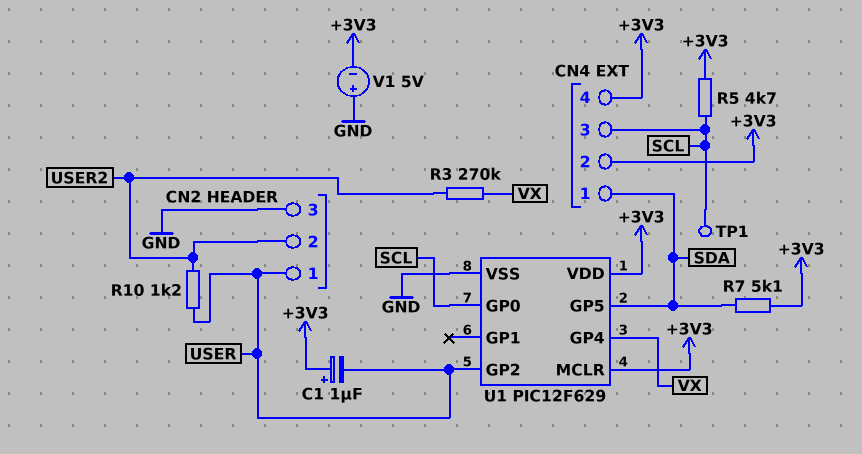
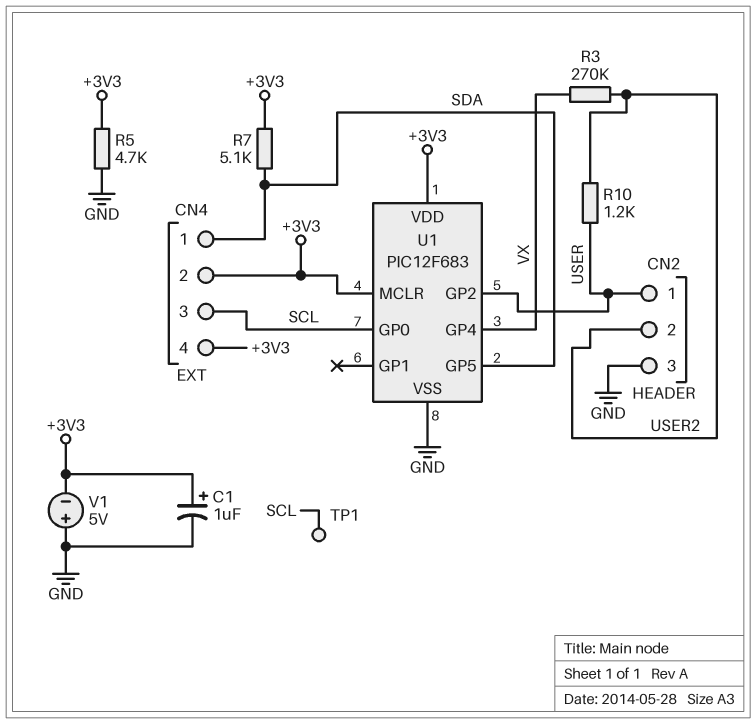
C1: 1uF (plus +3V3, minus USER) -> 1uF (plus +3V3, minus GND)
R5: 4.7k (+3V3, SCL) -> 4.7k (+3V3, GND)
U1: PIC12F629 -> PIC12F683

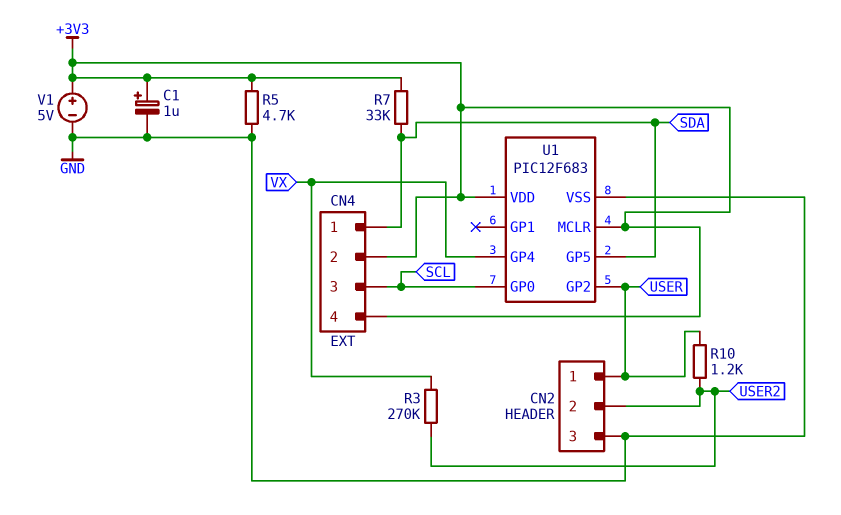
R7: 5.1k (+3V3, SDA) -> 33k (+3V3, SDA)
TP1: test point (SCL) -> none
V1: 5V (plus GND, minus +3V3) -> 5V (plus +3V3, minus GND)

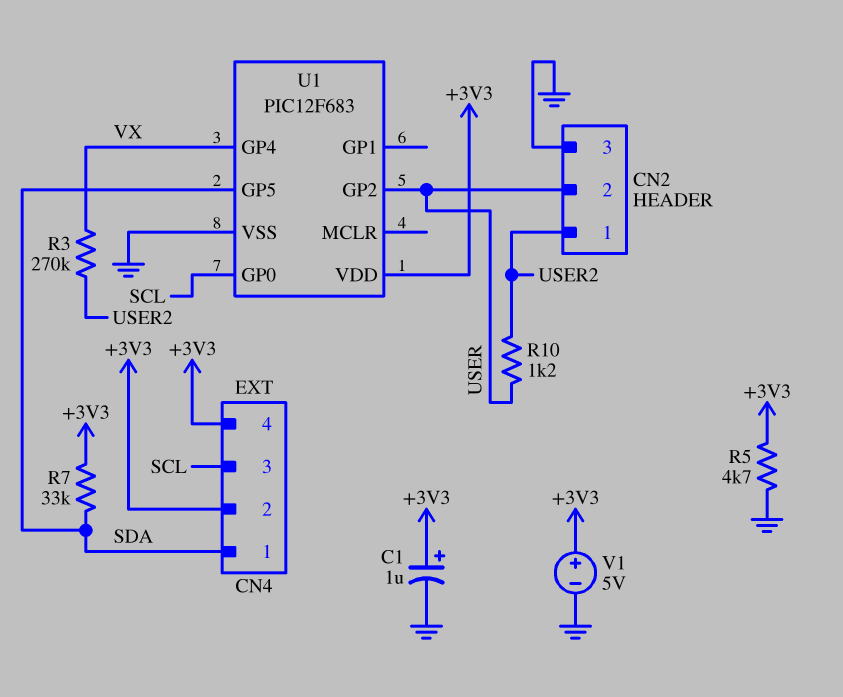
CN2 pin 1: USER -> USER2
CN2 pin 2: USER2 -> USER
U1 pin MCLR: +3V3 -> none

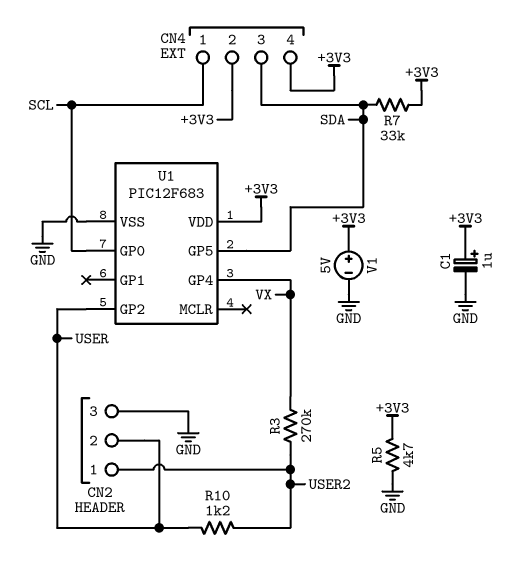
CN4 pin 1: SDA -> SCL
CN4 pin 3: SCL -> SDA

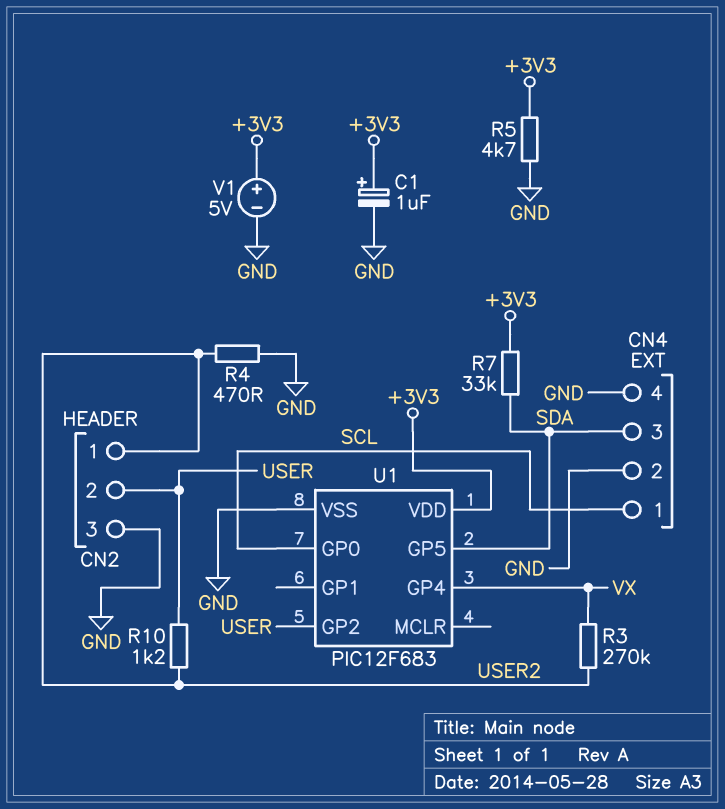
CN4 pin 2: +3V3 -> GND
CN4 pin 4: +3V3 -> GND
R4: none -> 470 (GND, USER2)

